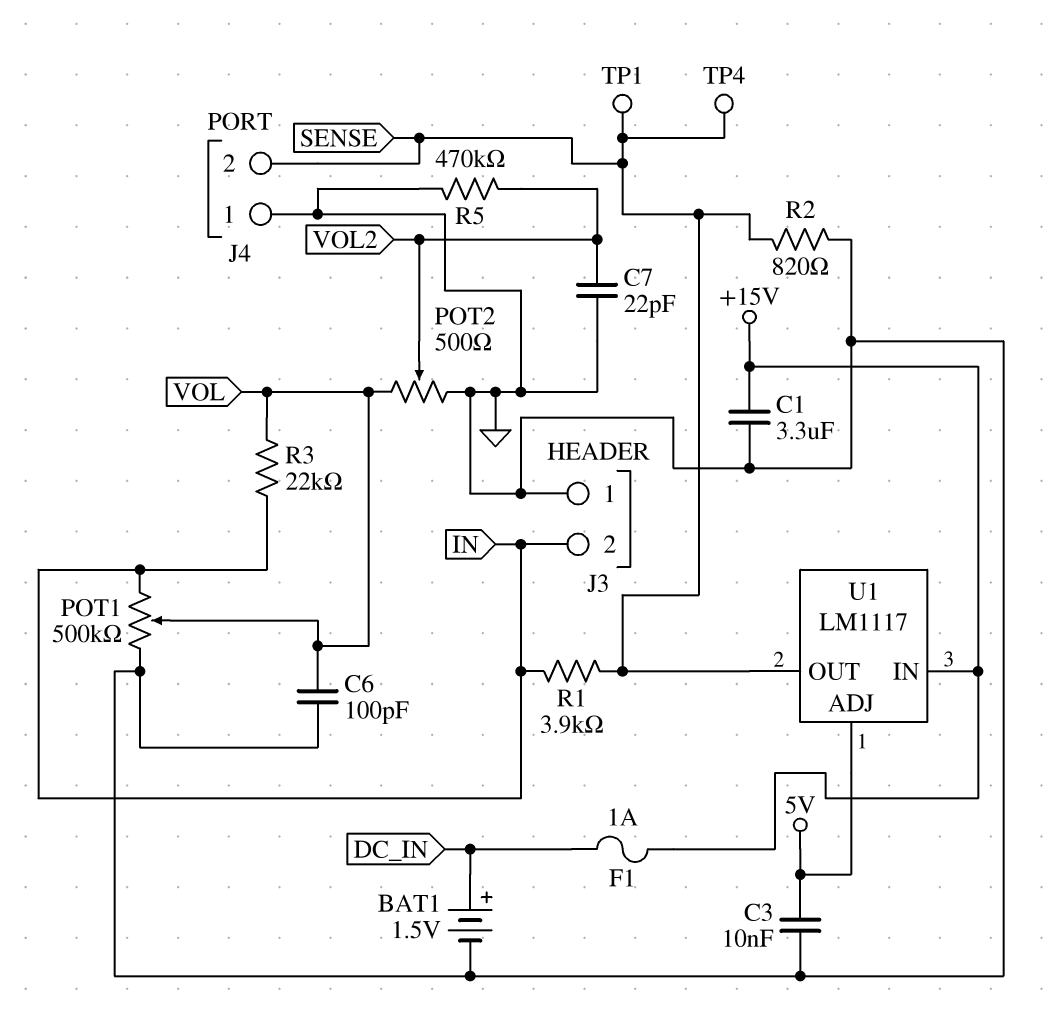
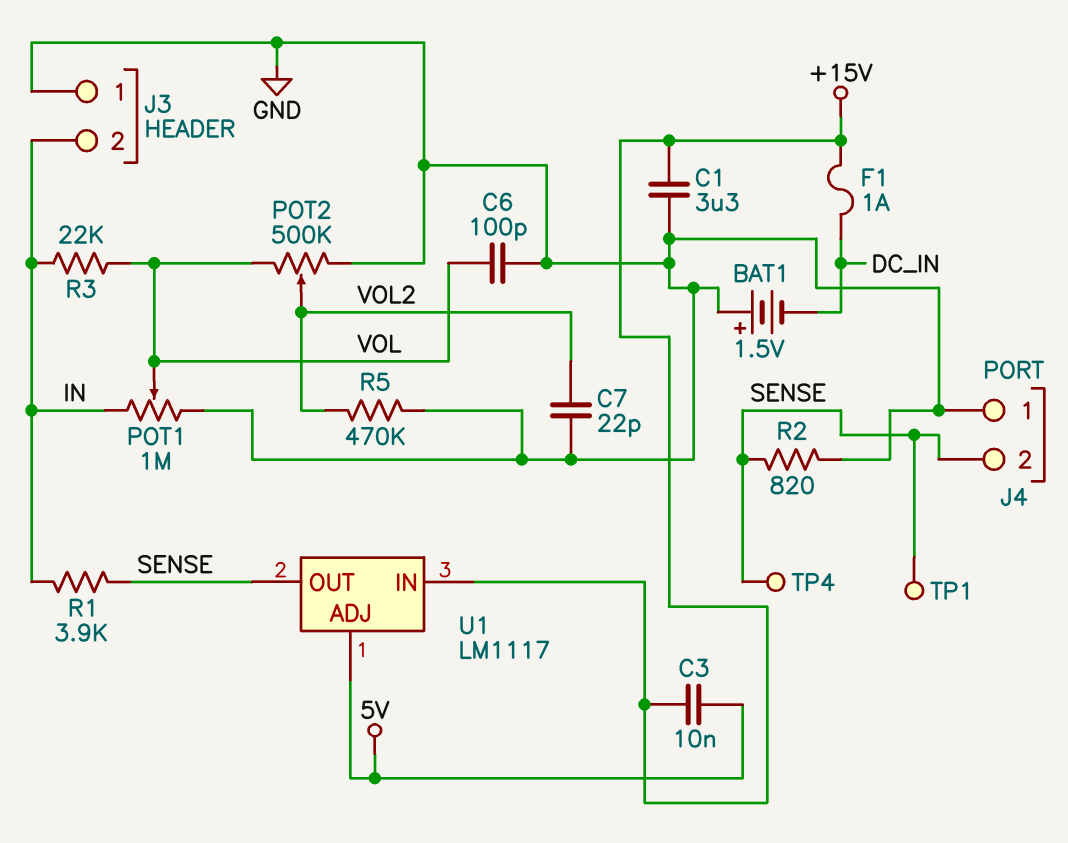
BAT1: 1.5V (plus DC_IN, minus GND) -> 1.5V (plus GND, minus DC_IN)
C3: 10nF (5V, GND) -> 10nF (+15V, 5V)
POT1: 500k (GND, IN, wiper VOL) -> 1M (GND, IN, wiper VOL)
POT2: 500 (GND, VOL, wiper VOL2) -> 500k (GND, VOL, wiper VOL2)

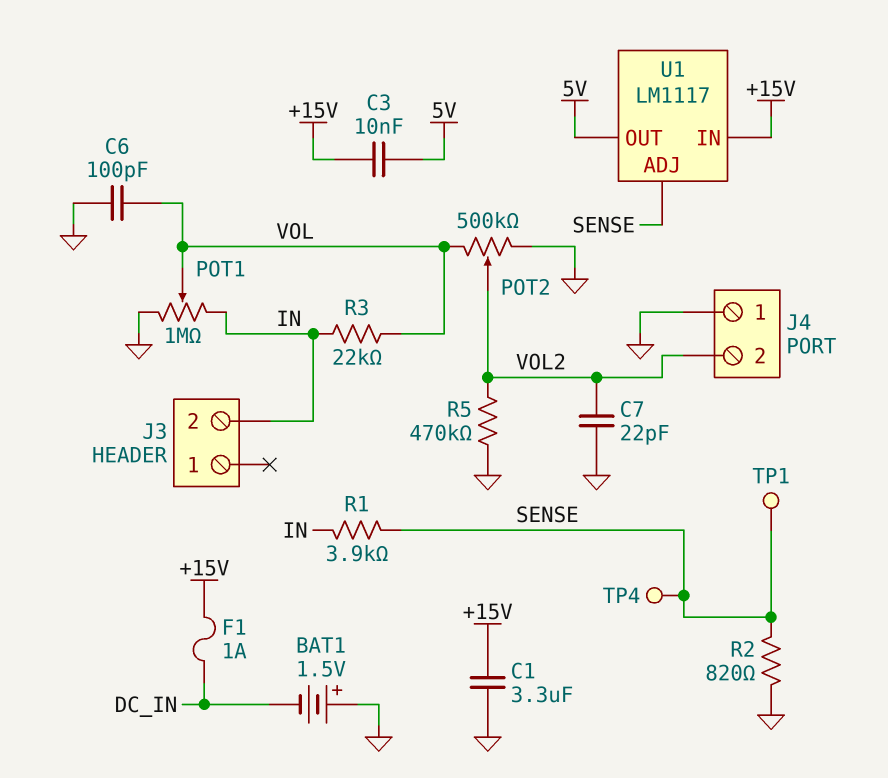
J3 pin 1: GND -> none
J4 pin 2: SENSE -> VOL2
U1 pin ADJ: 5V -> SENSE
U1 pin OUT: SENSE -> 5V

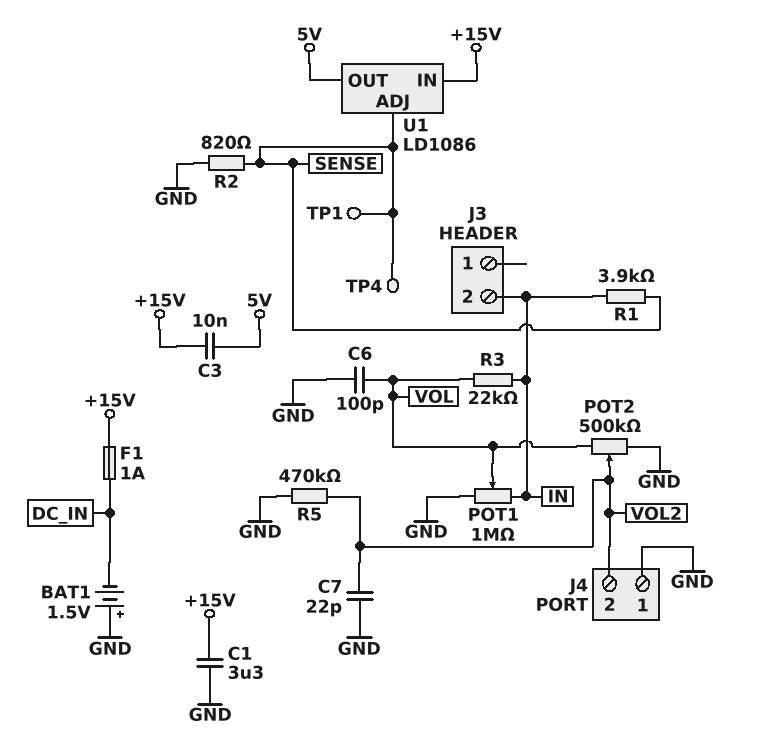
U1: LM1117 -> LD1086

